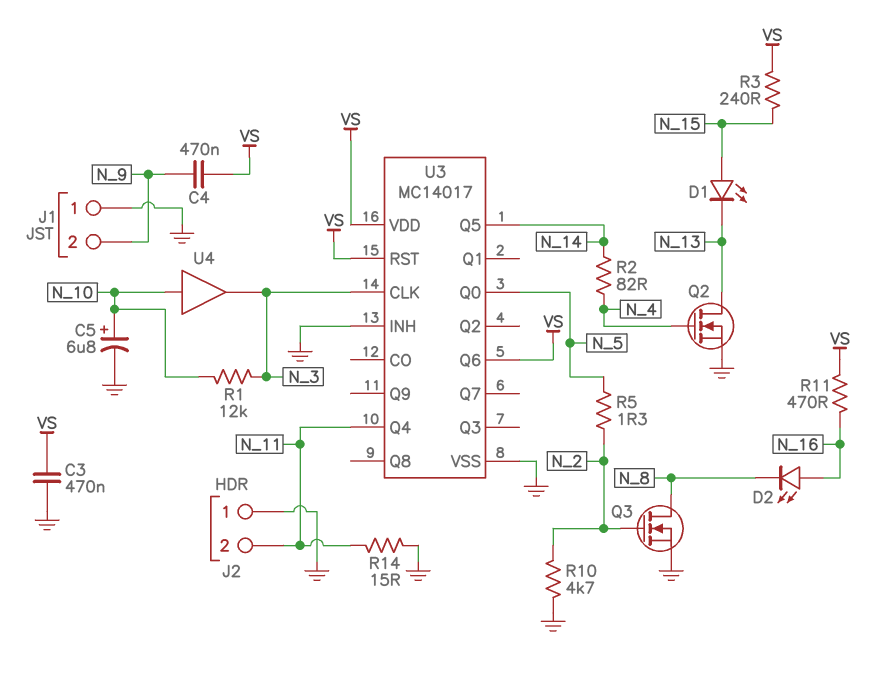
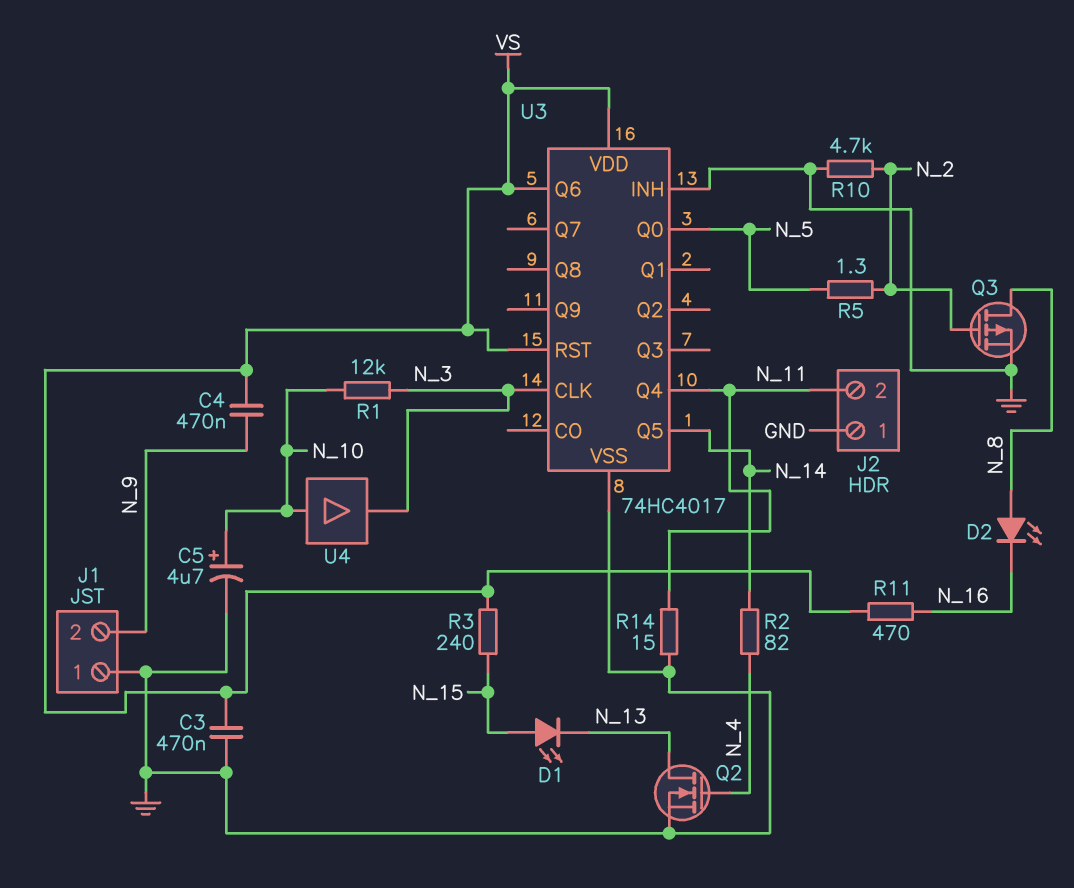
C5: 6.8uF (plus N_10, minus GND) -> 4.7uF (plus N_10, minus GND)
D2: LED (A N_16, K N_8) -> LED (A N_8, K N_16)
Q3: NMOS (G N_2, D N_8, S GND) -> PMOS (G N_2, D N_8, S GND)
U3: MC14017 -> 74HC4017

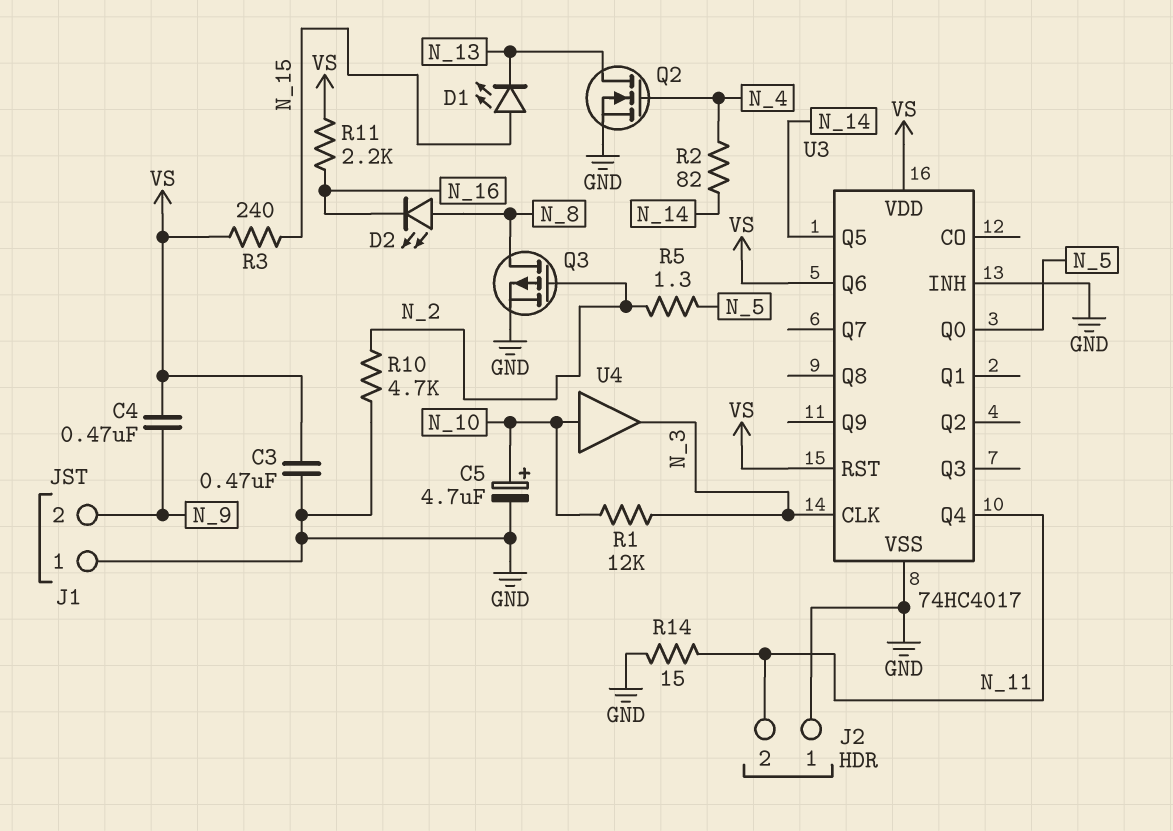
R11: 470 (N_16, VS) -> 2.2k (N_16, VS)

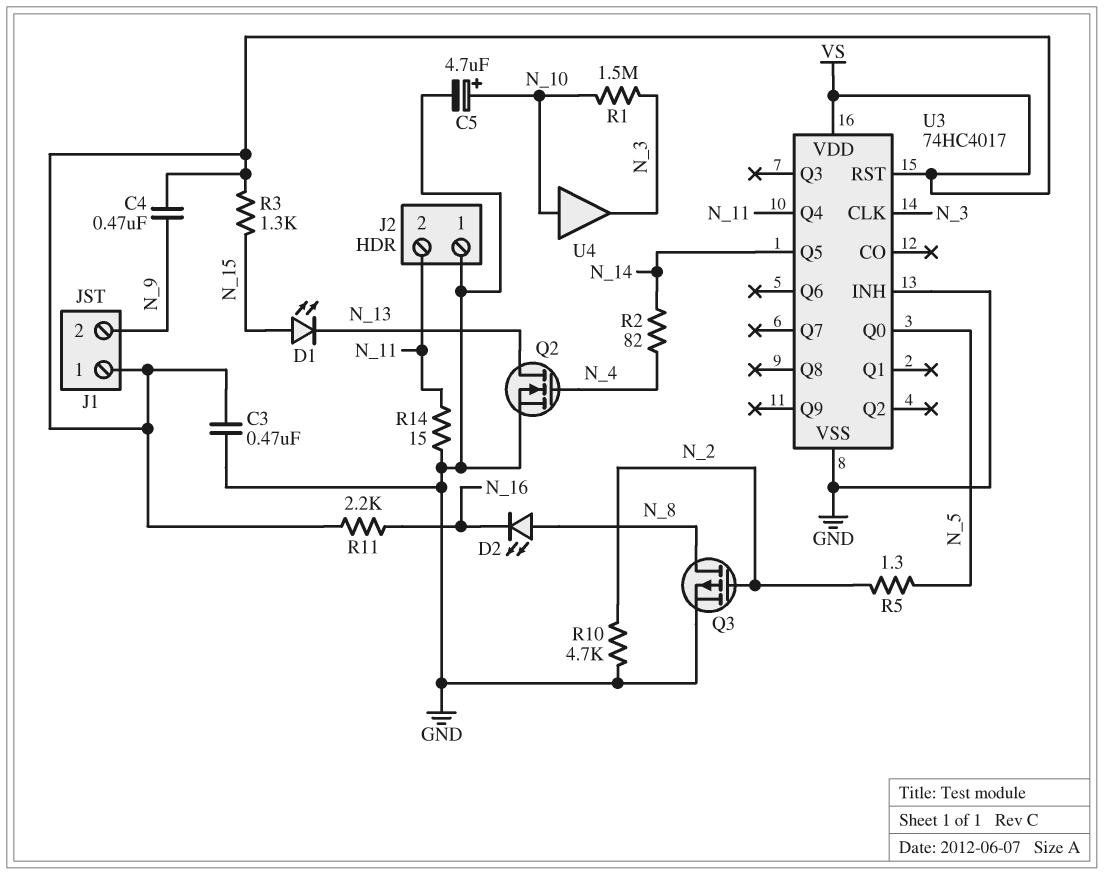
J1 pin 1: GND -> VS
R1: 12k (N_3, N_10) -> 1.5M (N_3, N_10)
R3: 240 (N_15, VS) -> 1.3k (N_15, VS)
U3 pin Q6: VS -> none

